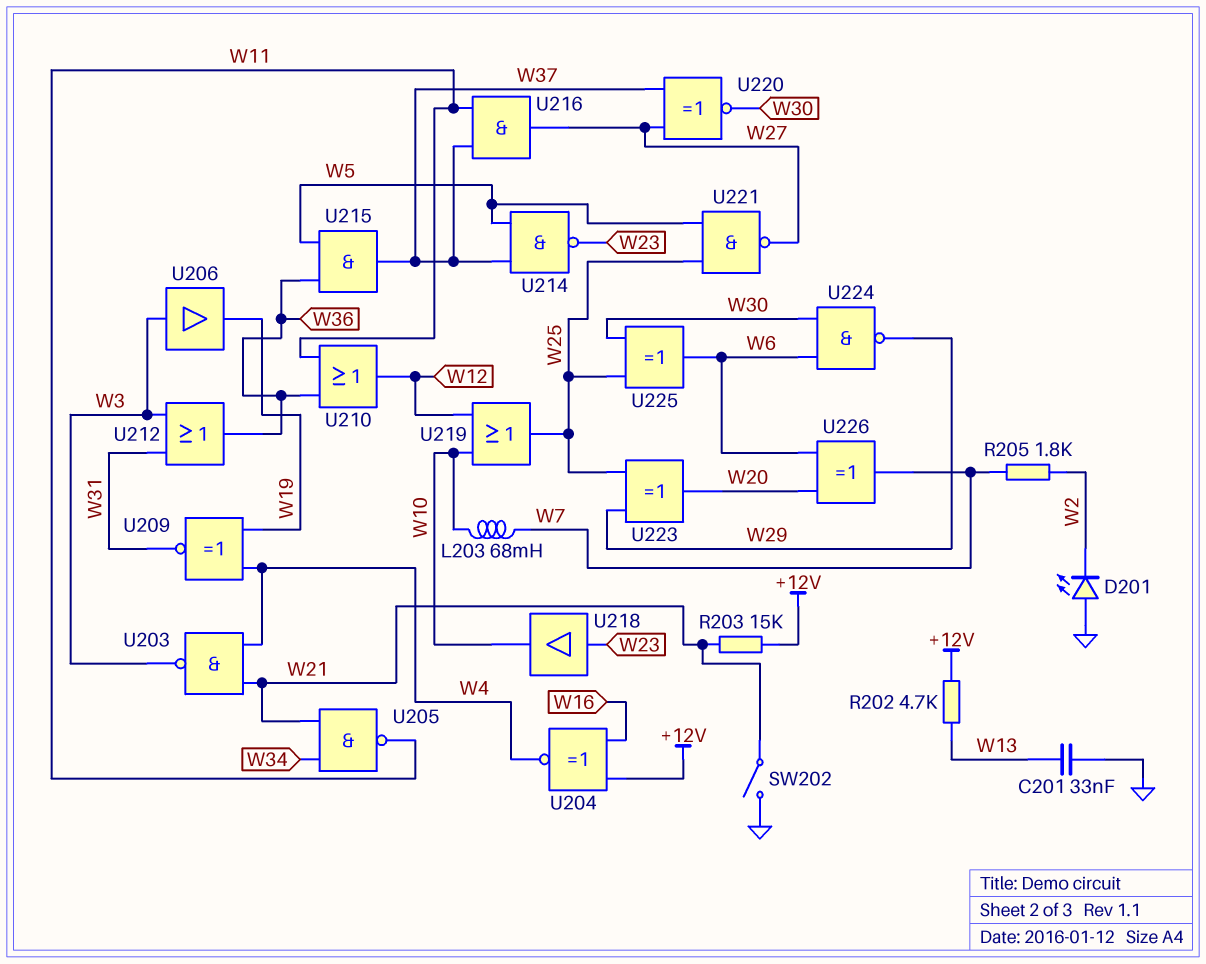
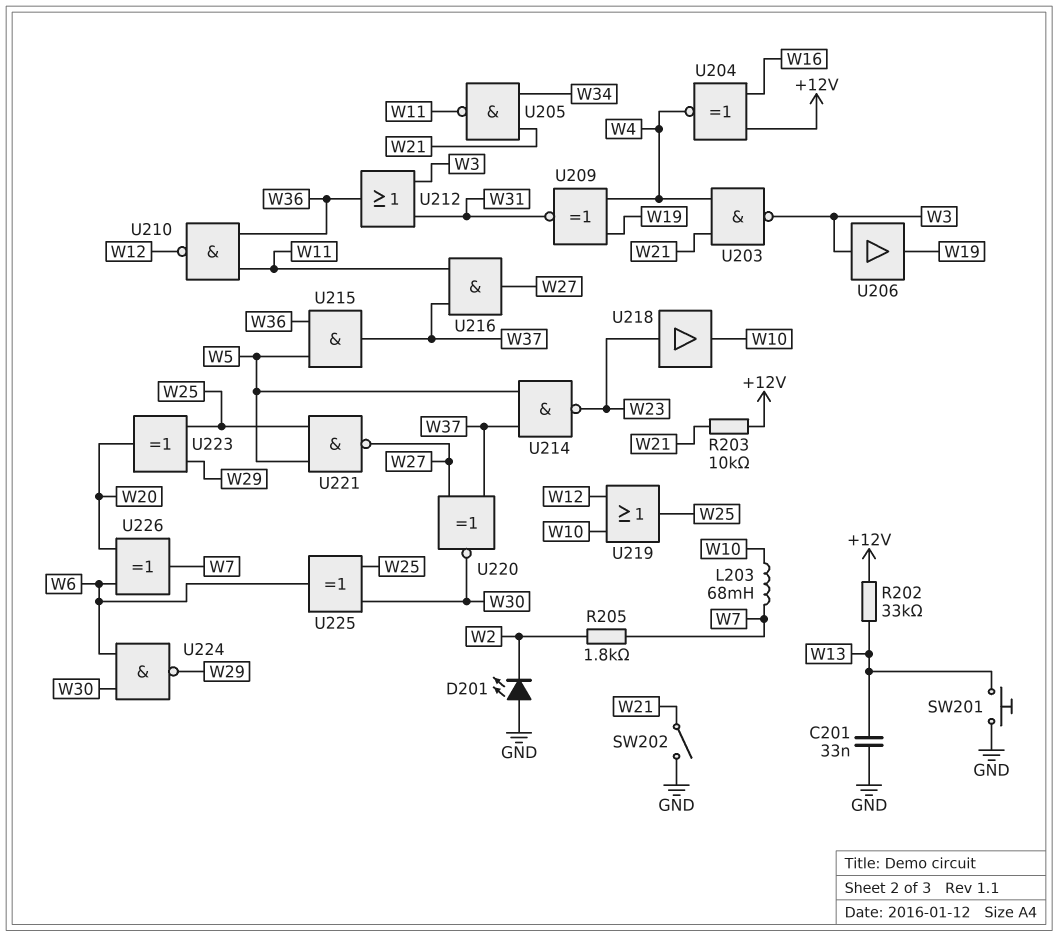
R202: 4.7k (+12V, W13) -> 33k (+12V, W13)
R203: 15k (+12V, W21) -> 10k (+12V, W21)
SW201: none -> button (GND, W13)
U210: OR (in W11, in W36, out W12) -> NAND (in W11, in W36, out W12)

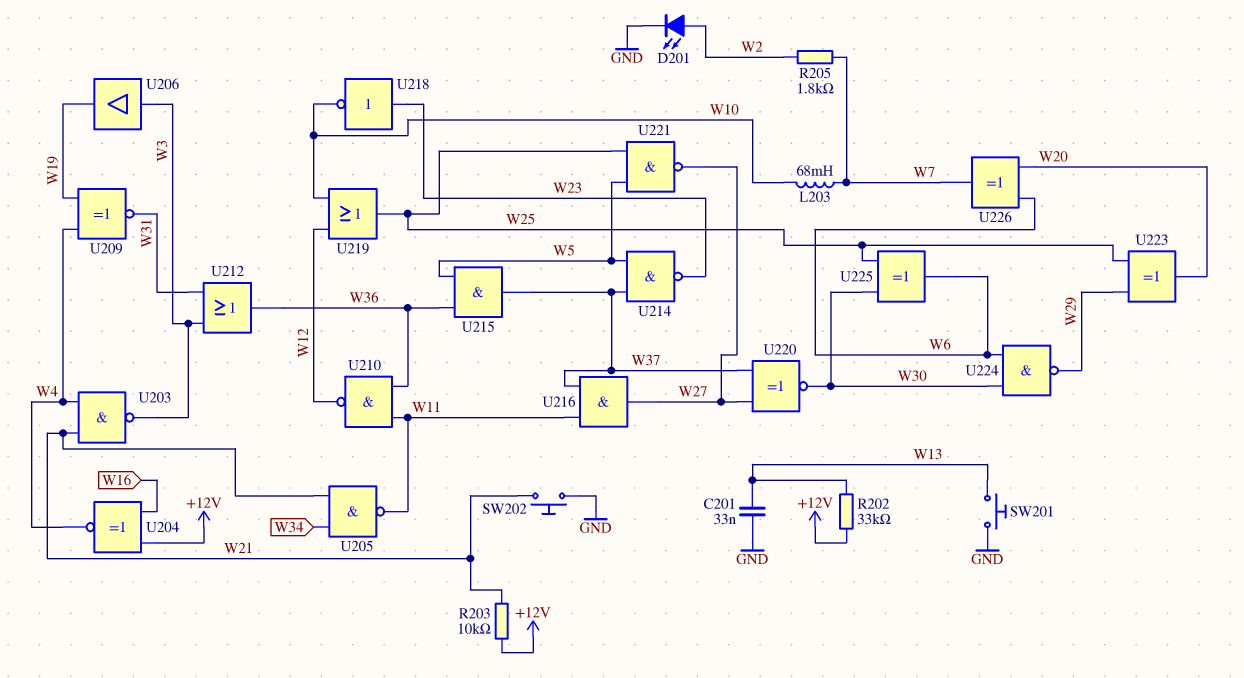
D201: LED (A GND, K W2) -> LED (A W2, K GND)
SW202: switch (GND, W21) -> button (GND, W21)
U218: buffer (in W23, out W10) -> NOT (in W23, out W10)

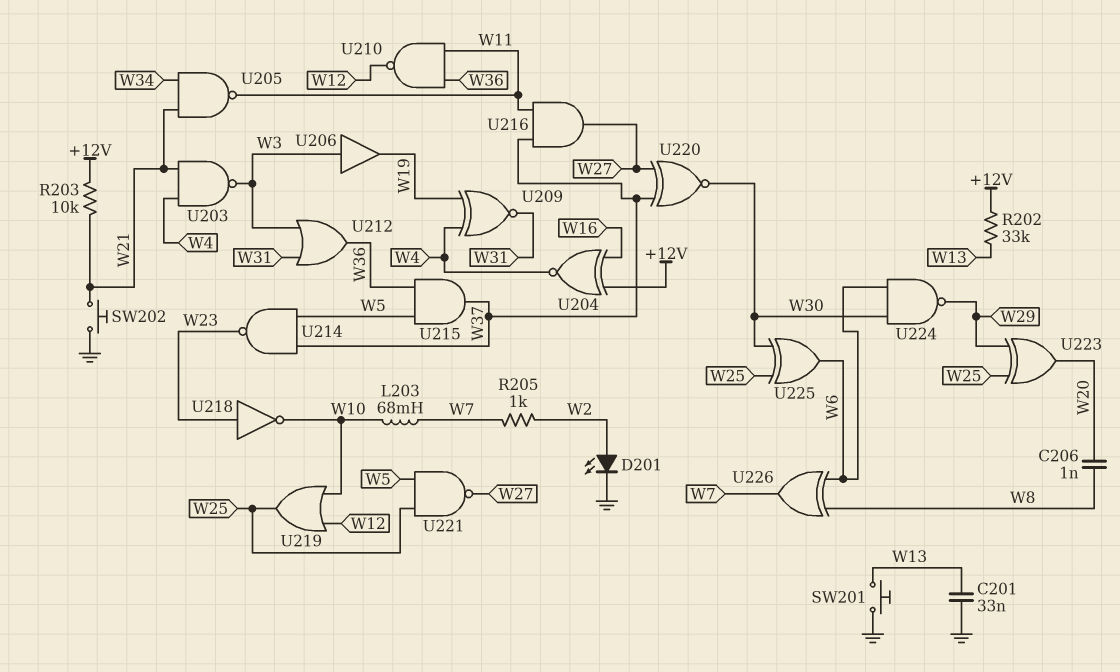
C206: none -> 1nF (W8, W20)
R205: 1.8k (W2, W7) -> 1k (W2, W7)
U226: XOR (in W6, in W20, out W7) -> XOR (in W6, in W8, out W7)

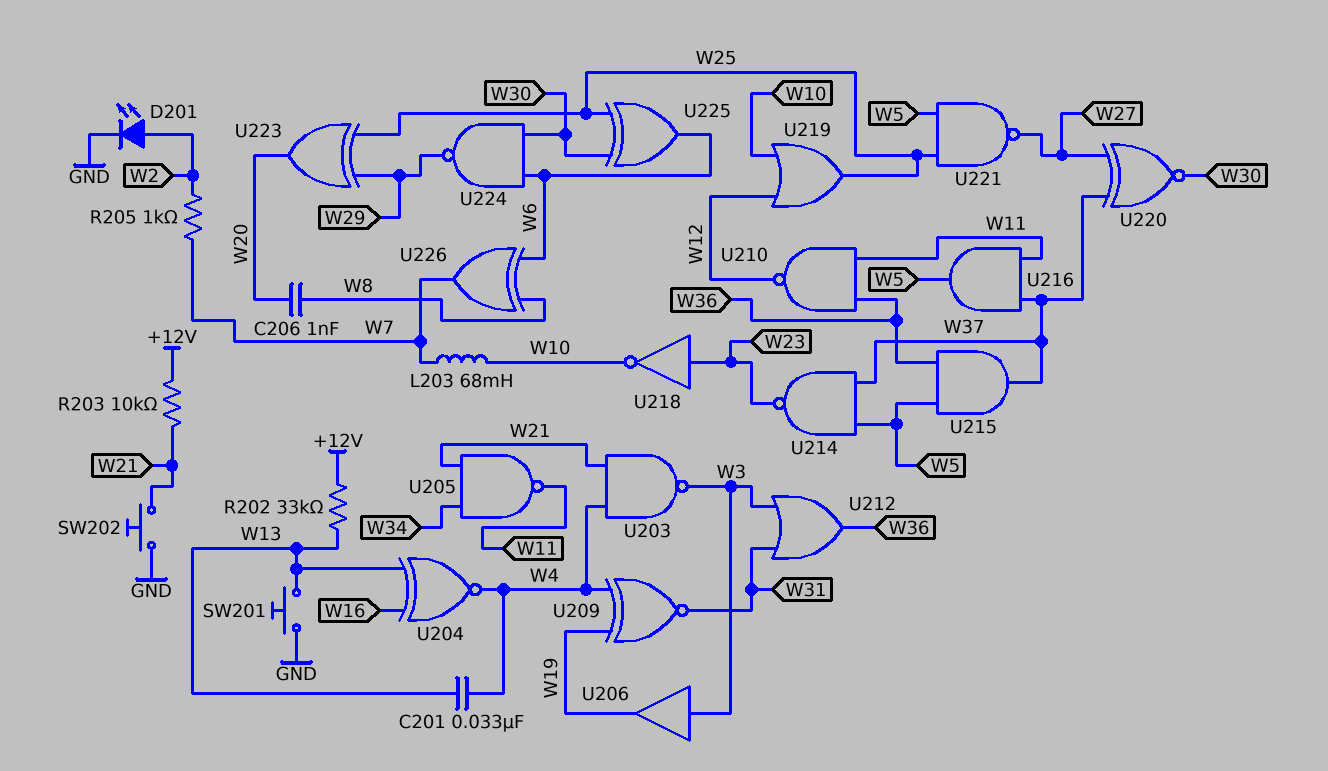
C201: 33nF (GND, W13) -> 33nF (W4, W13)
U204: XNOR (in +12V, in W16, out W4) -> XNOR (in W13, in W16, out W4)
U216: AND (in W11, in W37, out W27) -> AND (in W11, in W37, out W5)

